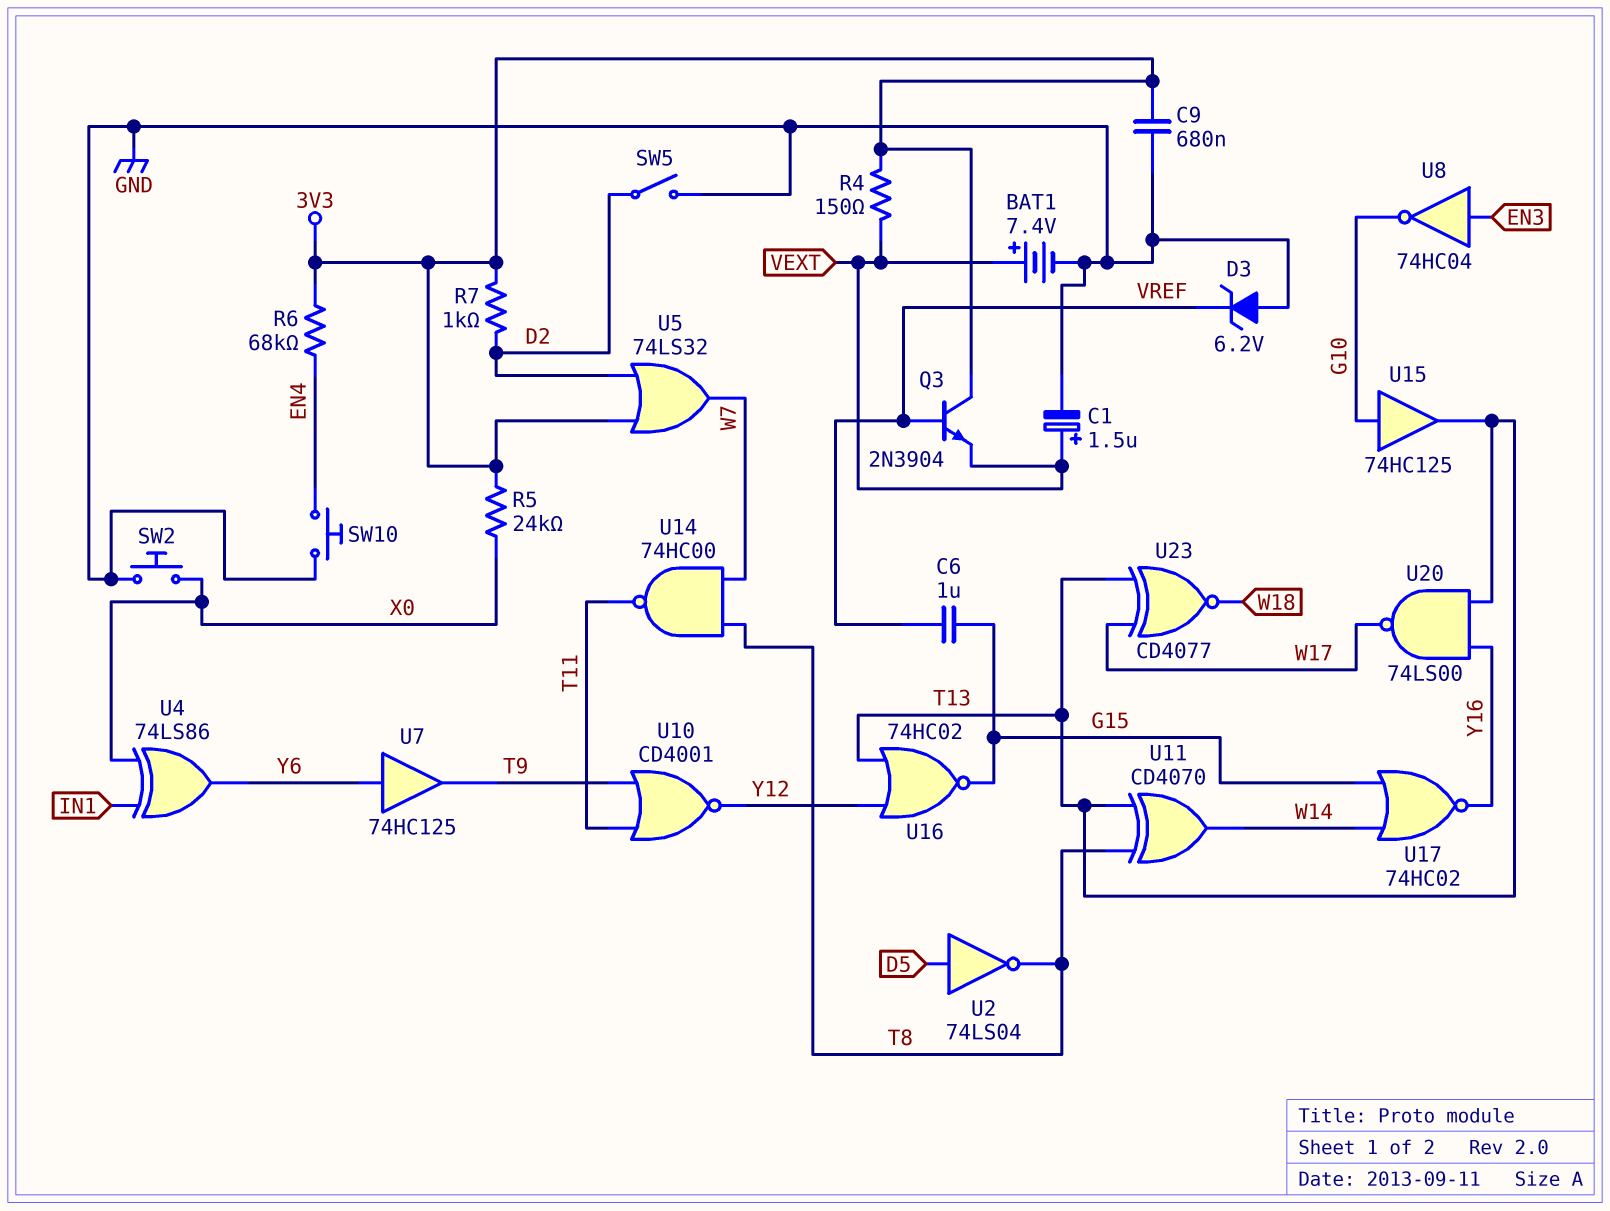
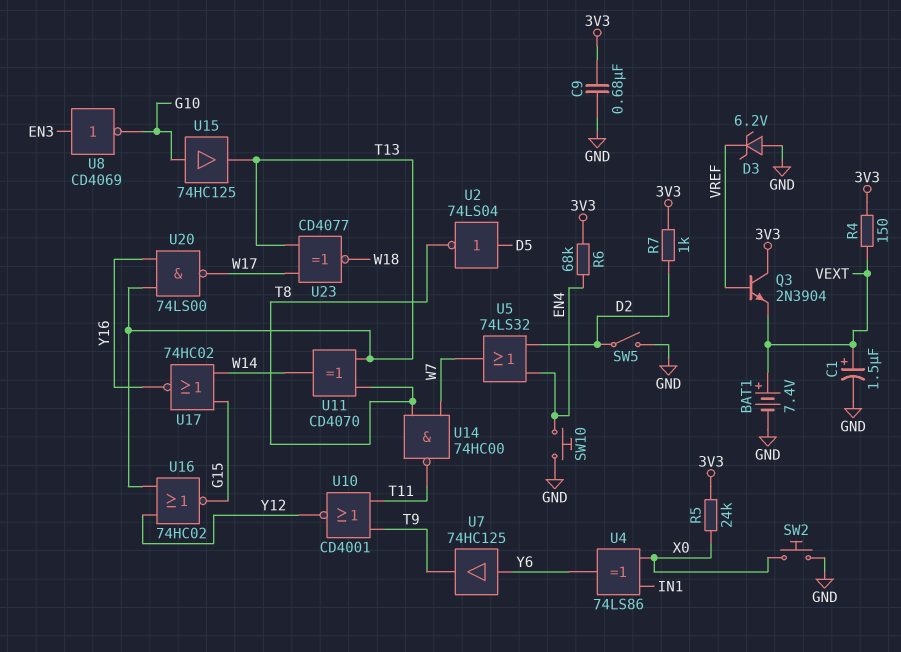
C6: 1uF (G15, VREF) -> none
U5: OR 74LS32 (in 3V3, in D2, out W7) -> OR 74LS32 (in D2, in EN4, out W7)
U8: NOT 74HC04 (in EN3, out G10) -> NOT CD4069 (in EN3, out G10)

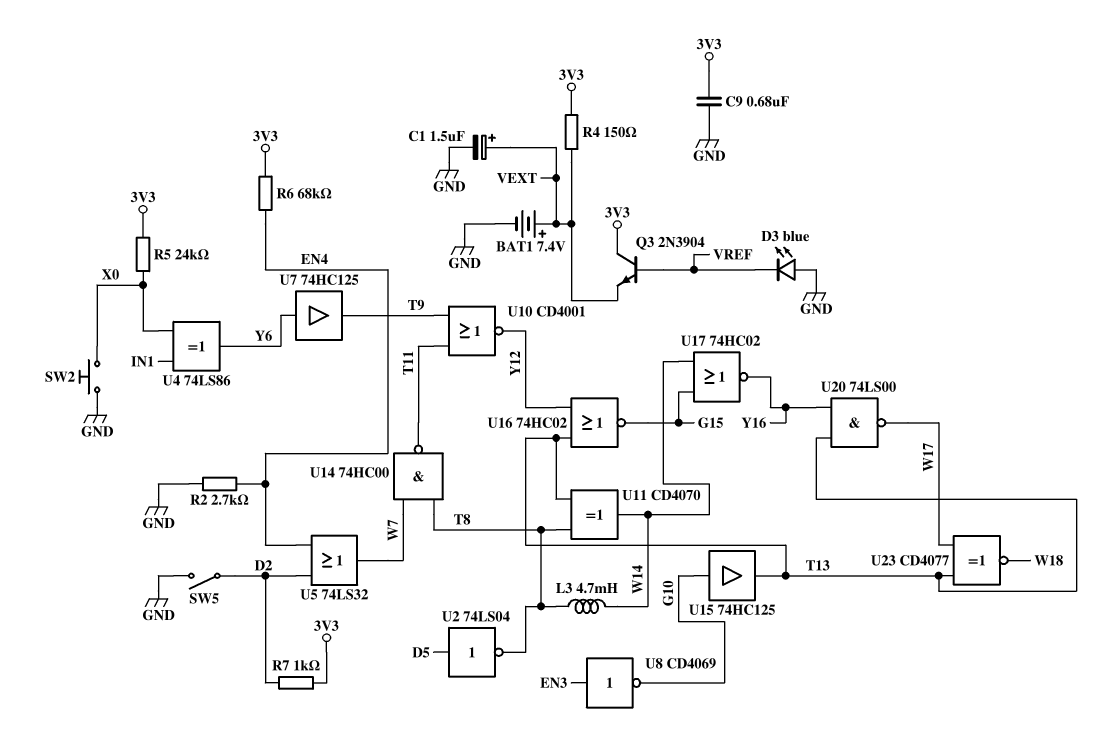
D3: zener 6.2V (A GND, K VREF) -> LED blue (A GND, K VREF)
L3: none -> 4.7mH (T8, W14)
R2: none -> 2.7k (EN4, GND)
SW10: button (EN4, GND) -> none

